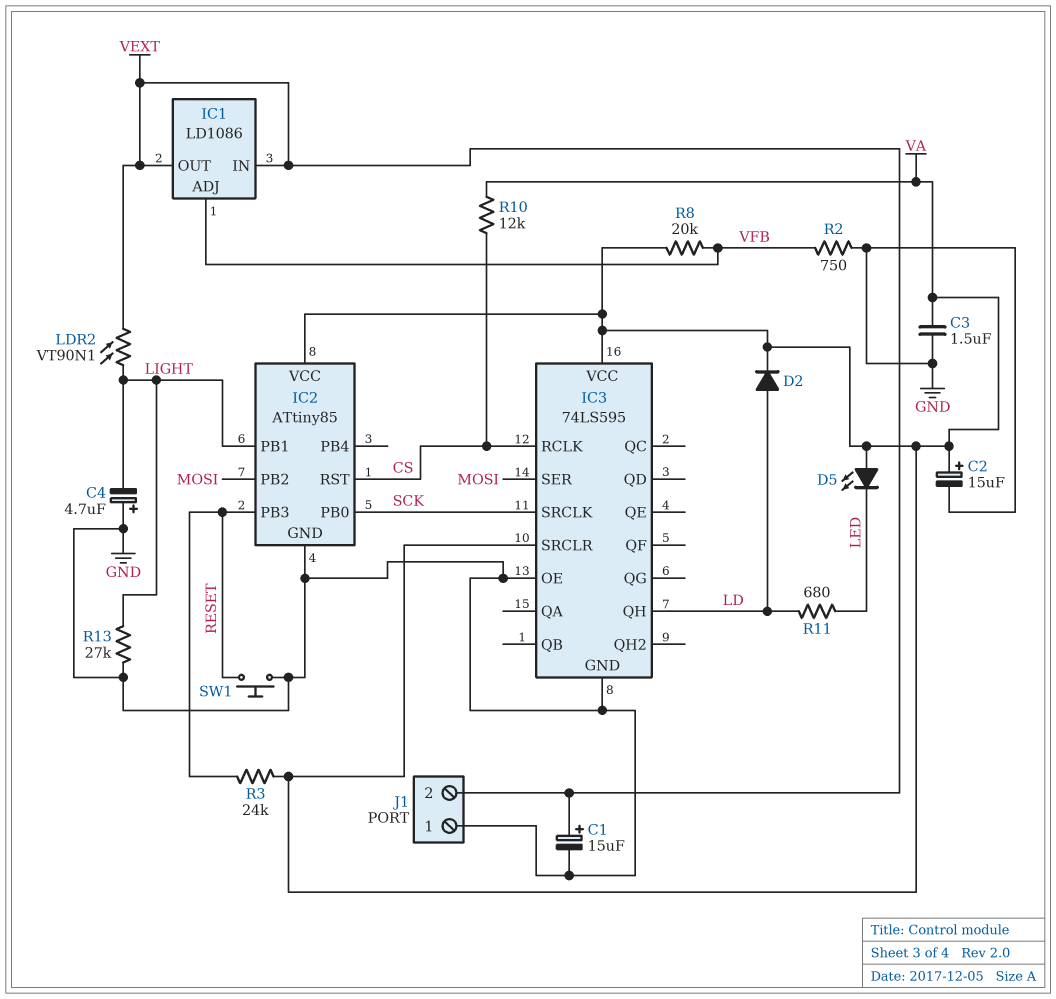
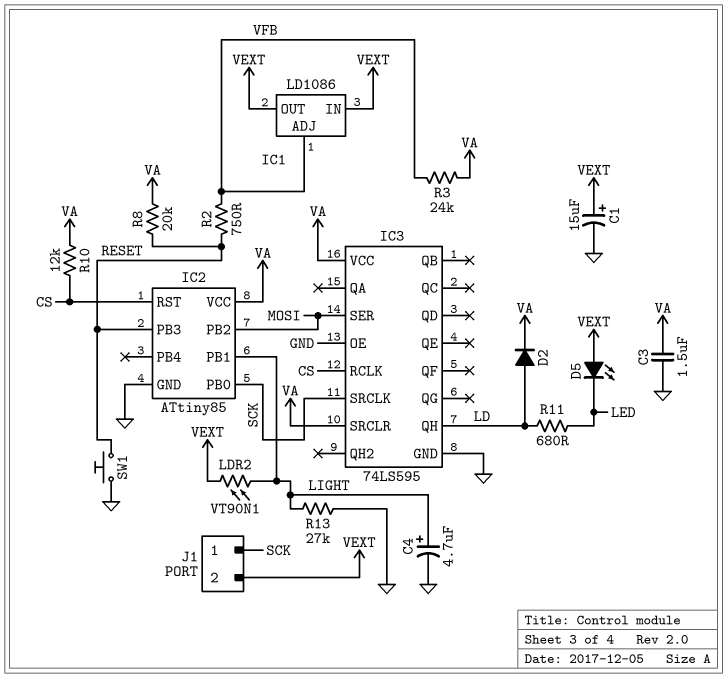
C2: 15uF (plus VA, minus GND) -> none
C4: 4.7uF (plus GND, minus LIGHT) -> 4.7uF (plus LIGHT, minus GND)
D5: LED (A VA, K LED) -> LED (A VEXT, K LED)
J1 pin 1: GND -> SCK
R2: 750 (GND, VFB) -> 750 (RESET, VFB)
R3: 24k (RESET, VA) -> 24k (VA, VFB)
R8: 20k (VA, VFB) -> 20k (RESET, VA)

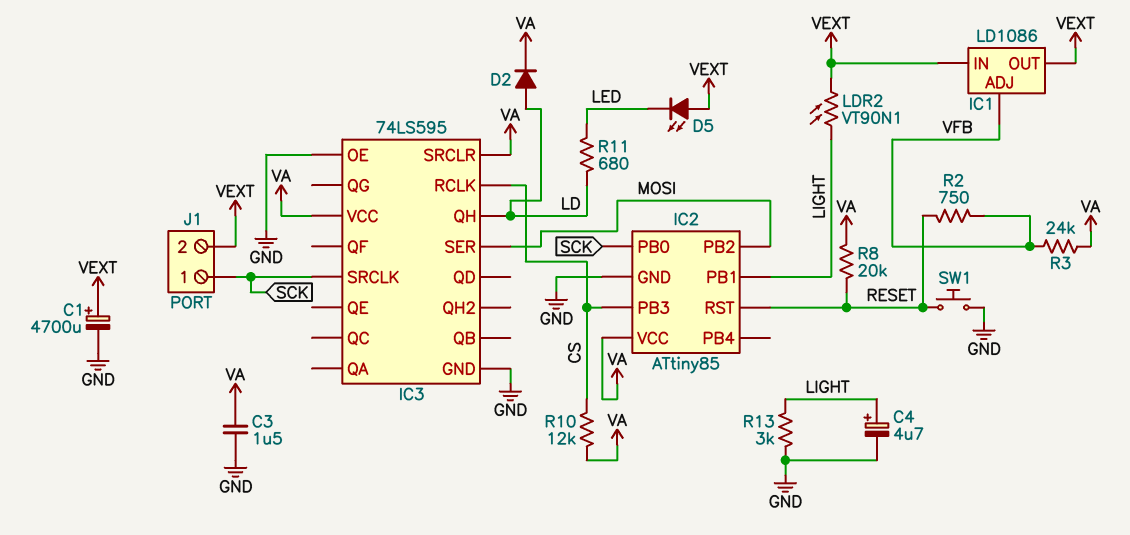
C1: 15uF (plus VEXT, minus GND) -> 4700uF (plus VEXT, minus GND)
IC2 pin PB3: RESET -> CS
IC2 pin RST: CS -> RESET
R13: 27k (GND, LIGHT) -> 3k (GND, LIGHT)

